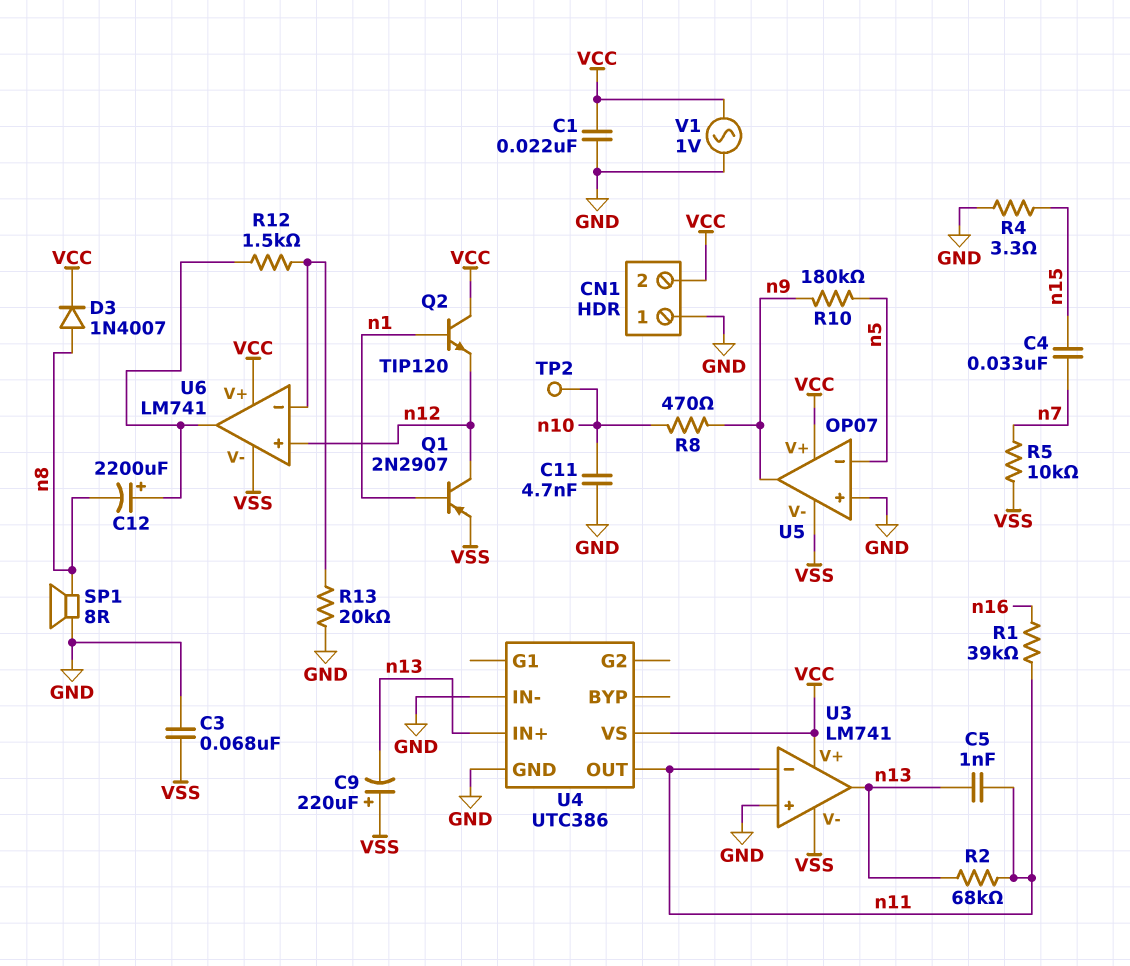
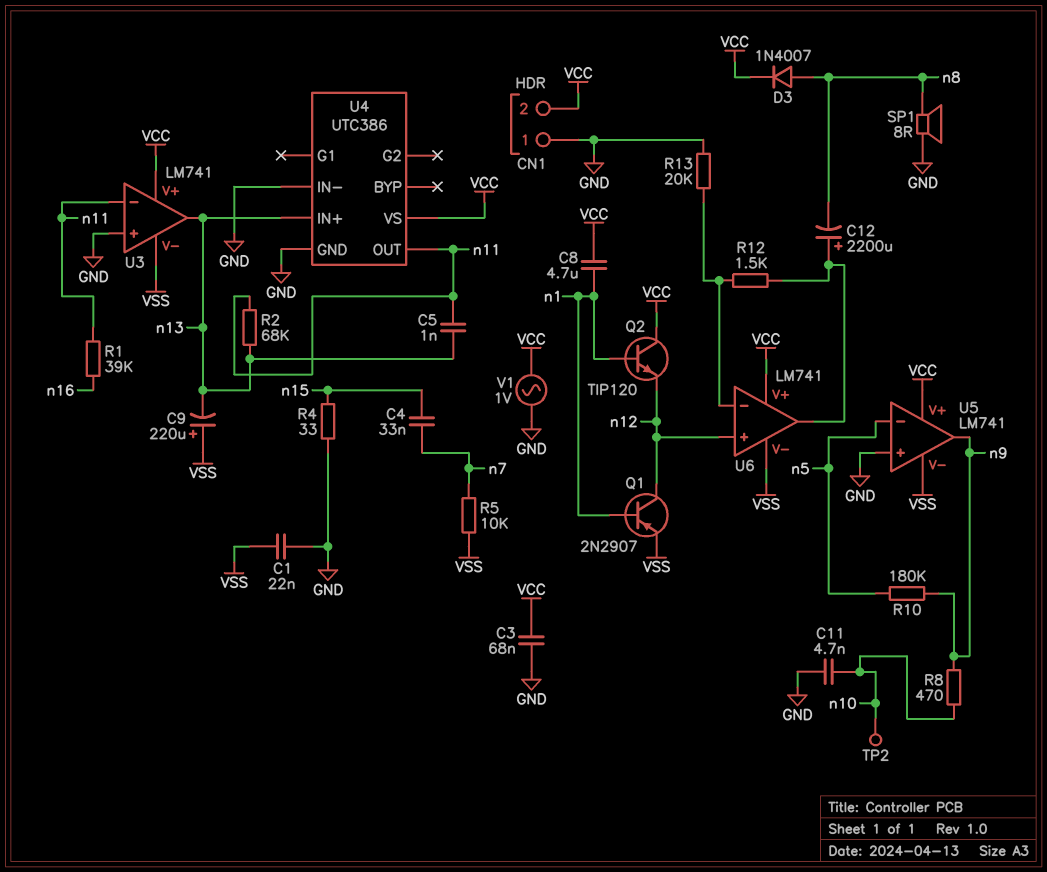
C1: 22nF (GND, VCC) -> 22nF (GND, VSS)
C3: 68nF (GND, VSS) -> 68nF (GND, VCC)
C8: none -> 4.7uF (VCC, n1)
R4: 3.3 (GND, n15) -> 33 (GND, n15)
U5: OP07 -> LM741

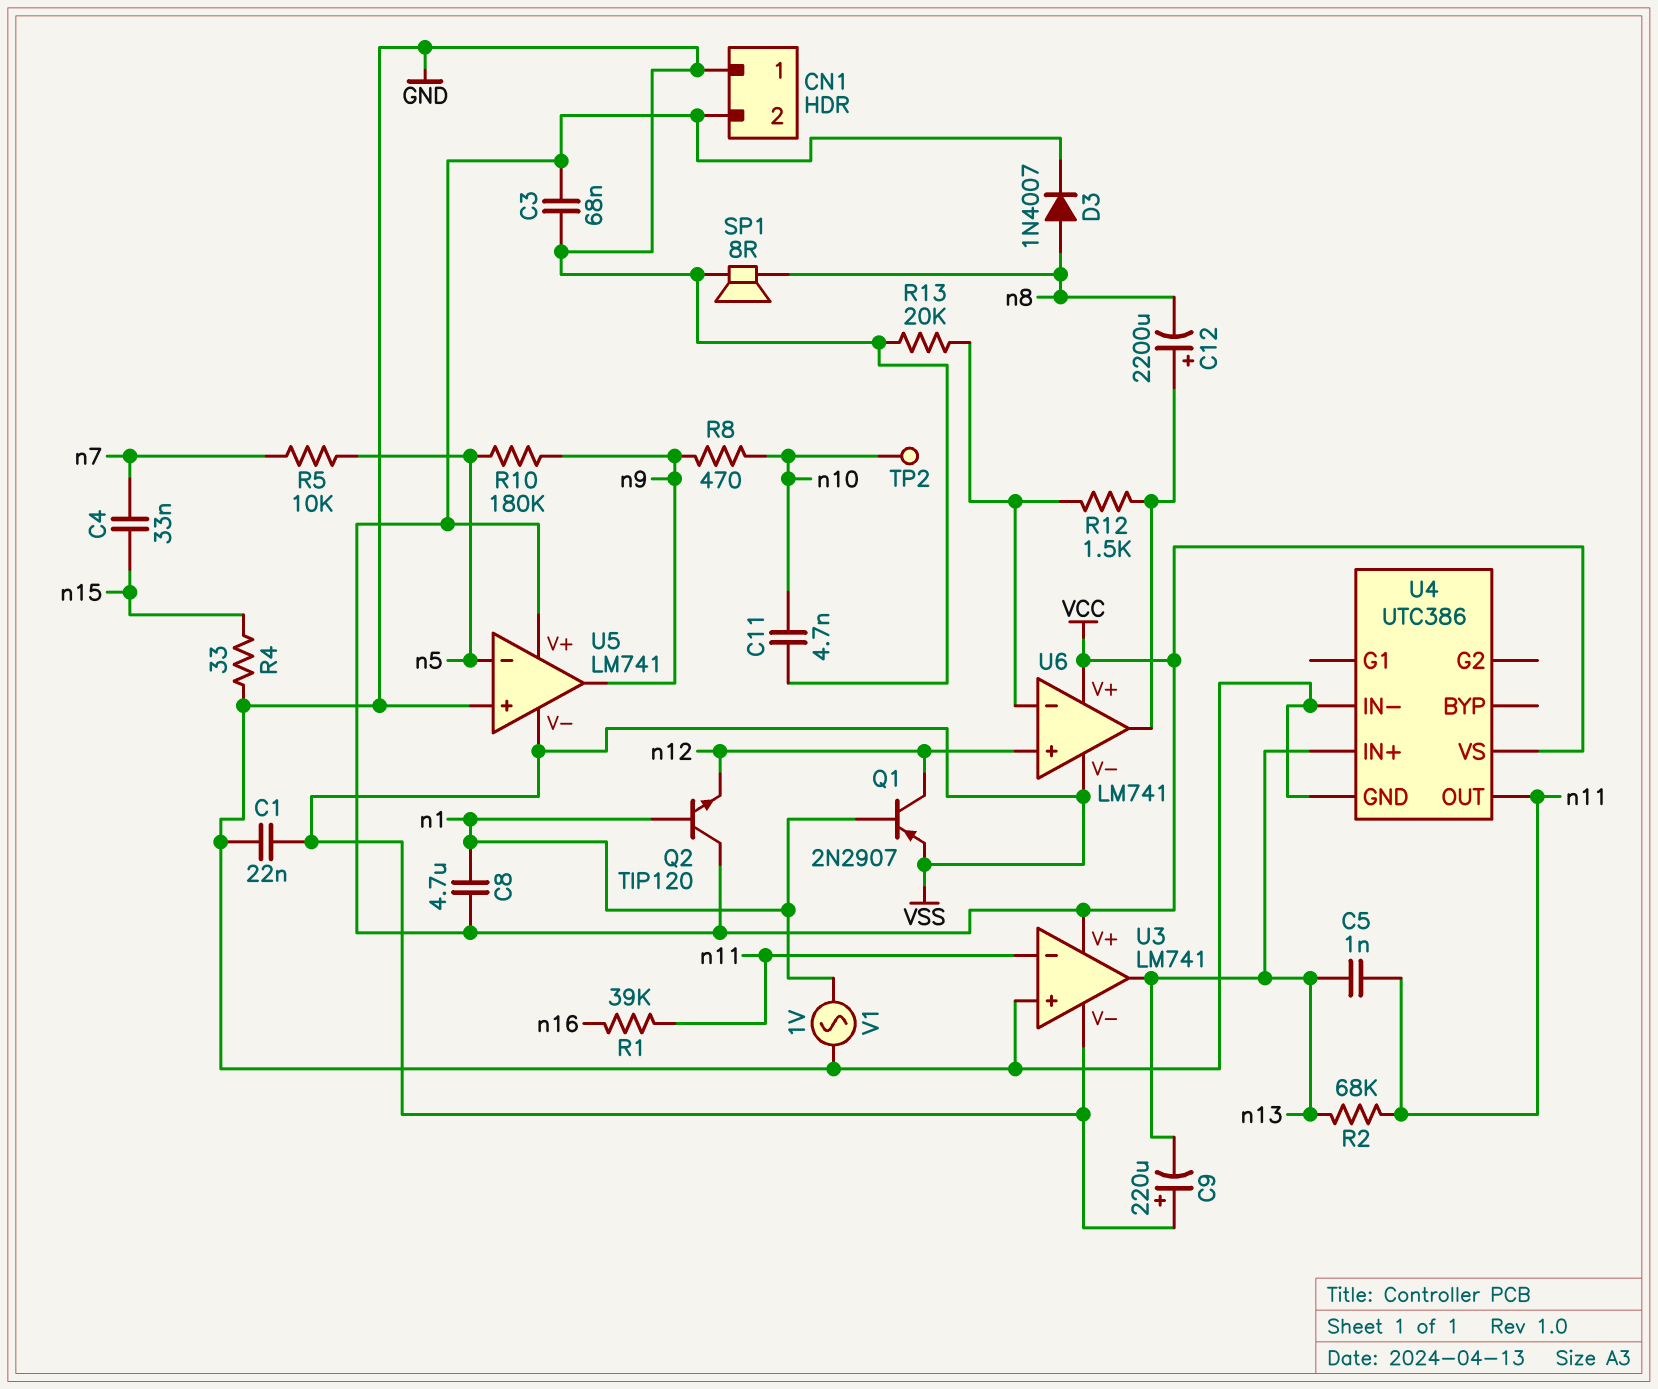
R5: 10k (VSS, n7) -> 10k (n5, n7)
V1: AC 1V (GND, VCC) -> AC 1V (GND, n1)

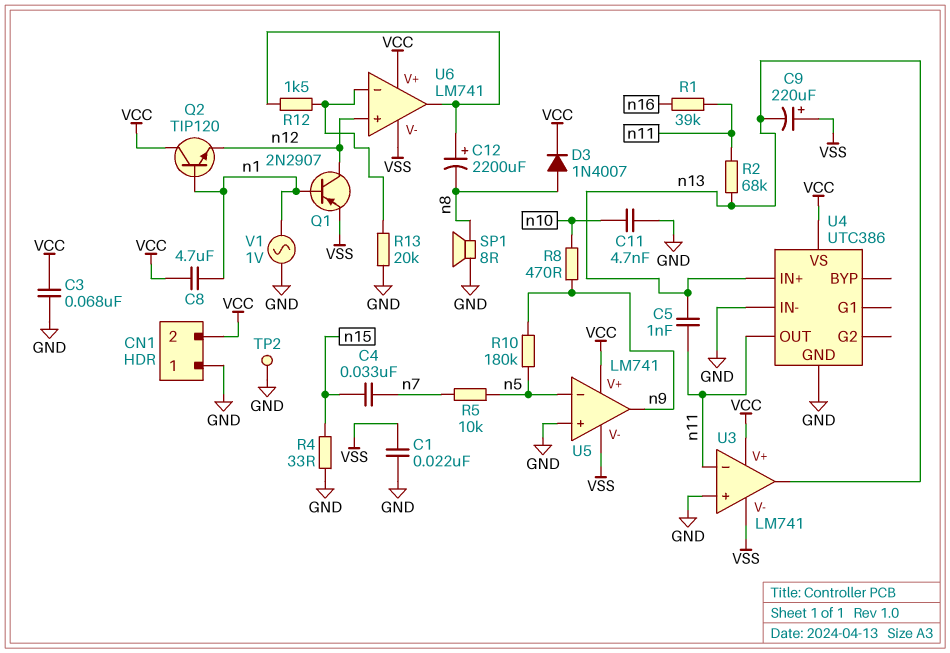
TP2: test point (n10) -> test point (GND)

